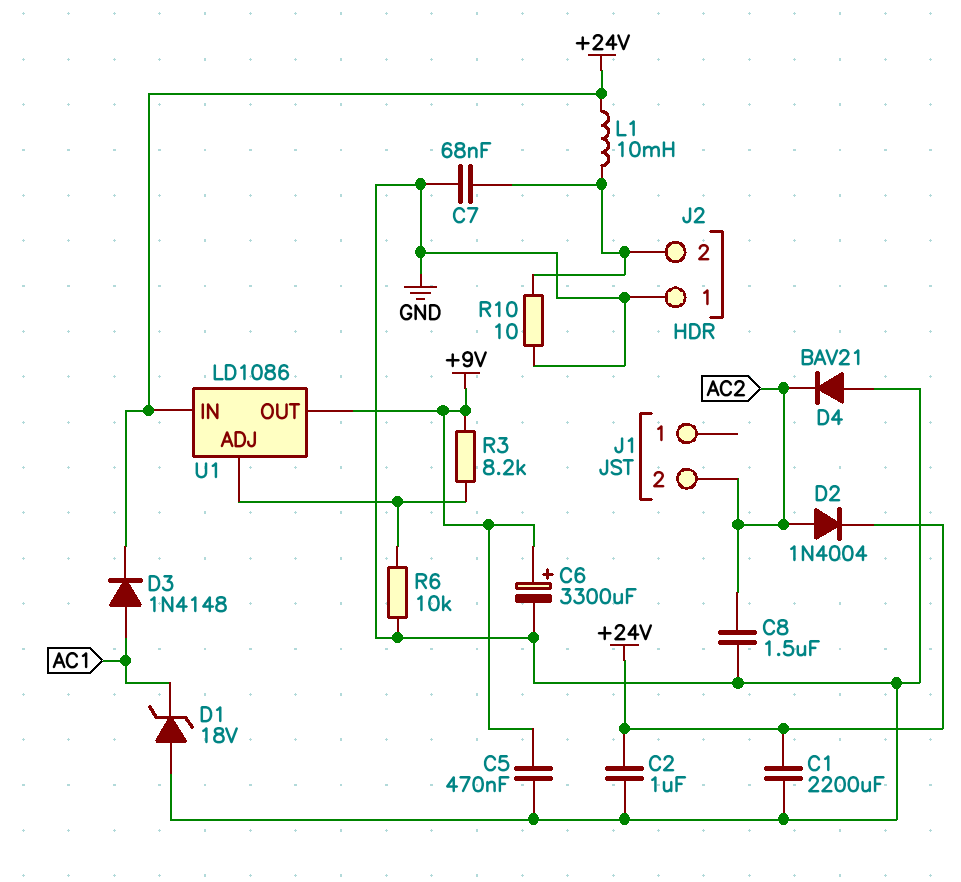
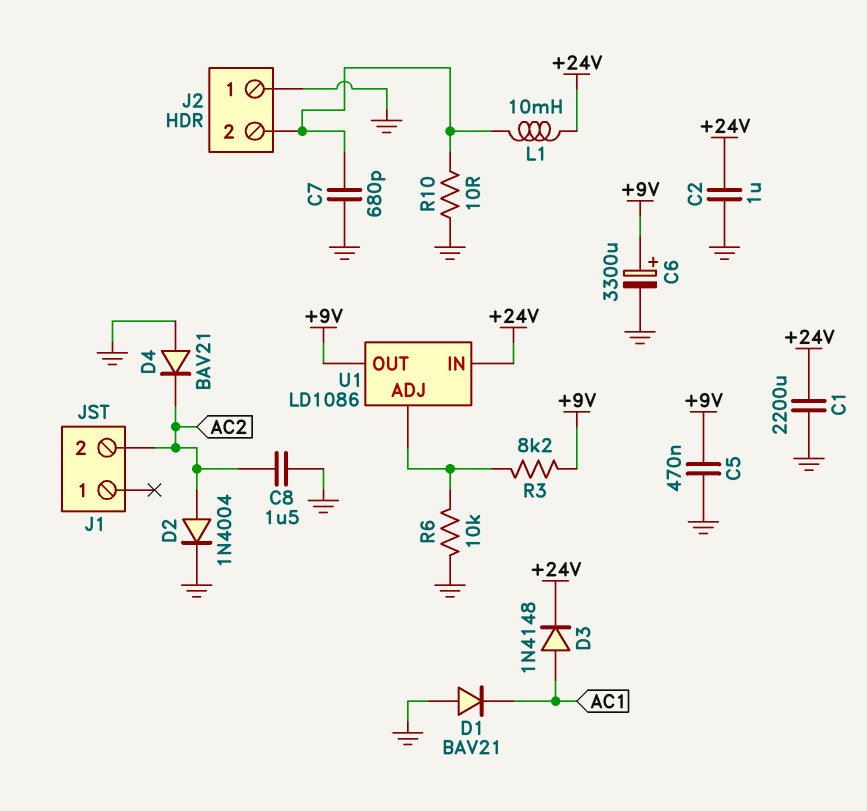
C7: 68nF (GND, J2/2) -> 680pF (GND, J2/2)
D1: zener 18V (A GND, K AC1) -> diode BAV21 (A GND, K AC1)
D2: diode 1N4004 (A AC2, K +24V) -> diode 1N4004 (A AC2, K GND)

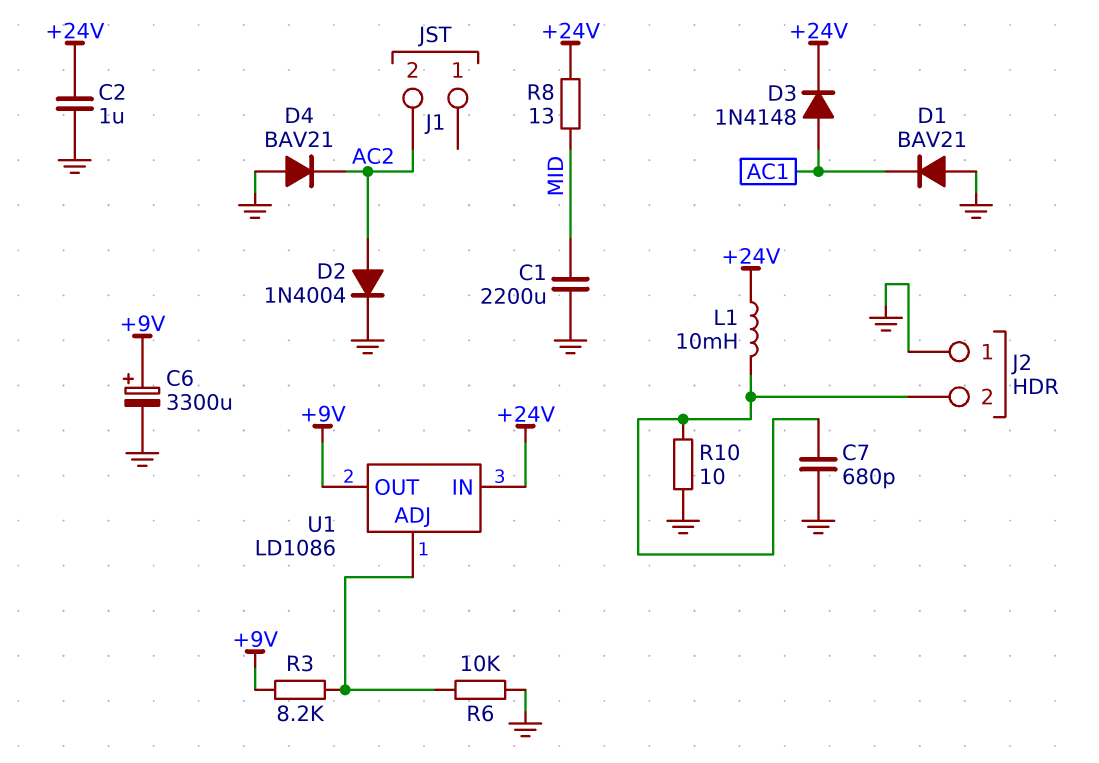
C1: 2200uF (+24V, GND) -> 2200uF (GND, MID)
C5: 470nF (+9V, GND) -> none
C8: 1.5uF (AC2, GND) -> none
R8: none -> 13 (+24V, MID)

